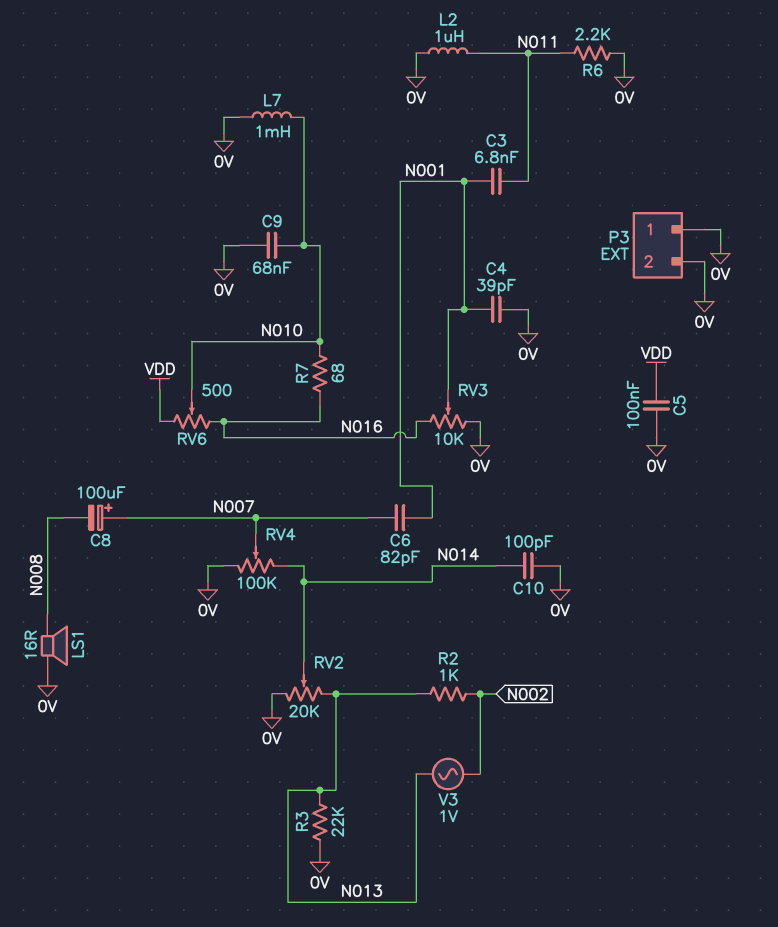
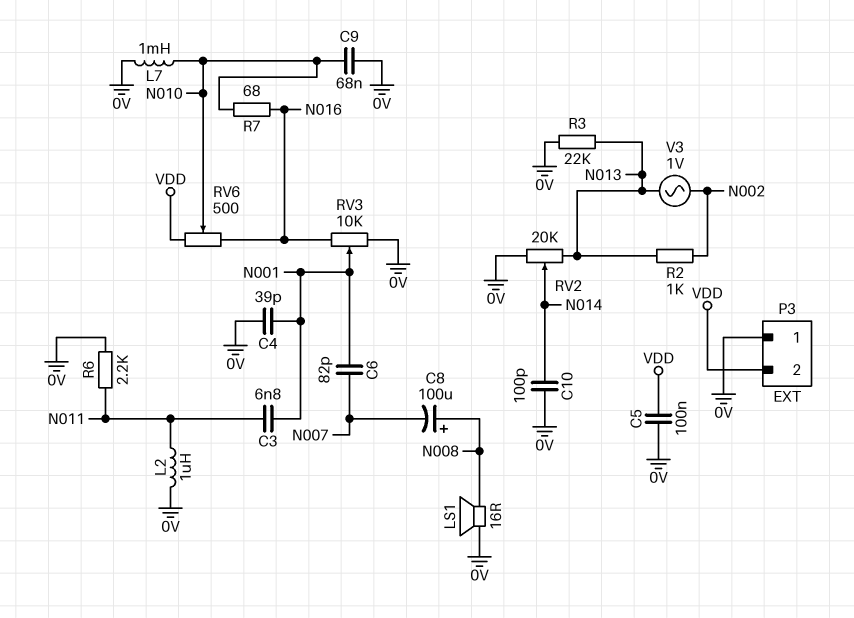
C8: 100uF (plus N007, minus N008) -> 100uF (plus N008, minus N007)
P3 pin 2: 0V -> VDD
RV4: 100k (0V, N014, wiper N007) -> none

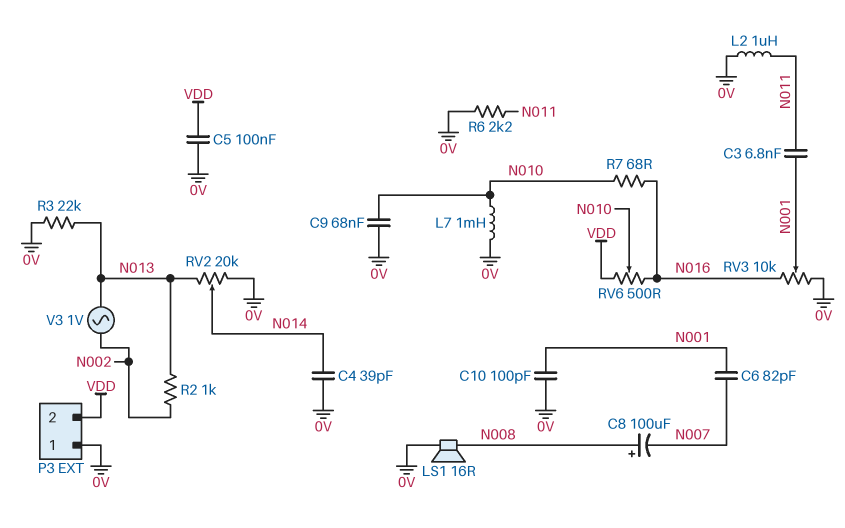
C4: 39pF (0V, N001) -> 39pF (0V, N014)
C10: 100pF (0V, N014) -> 100pF (0V, N001)

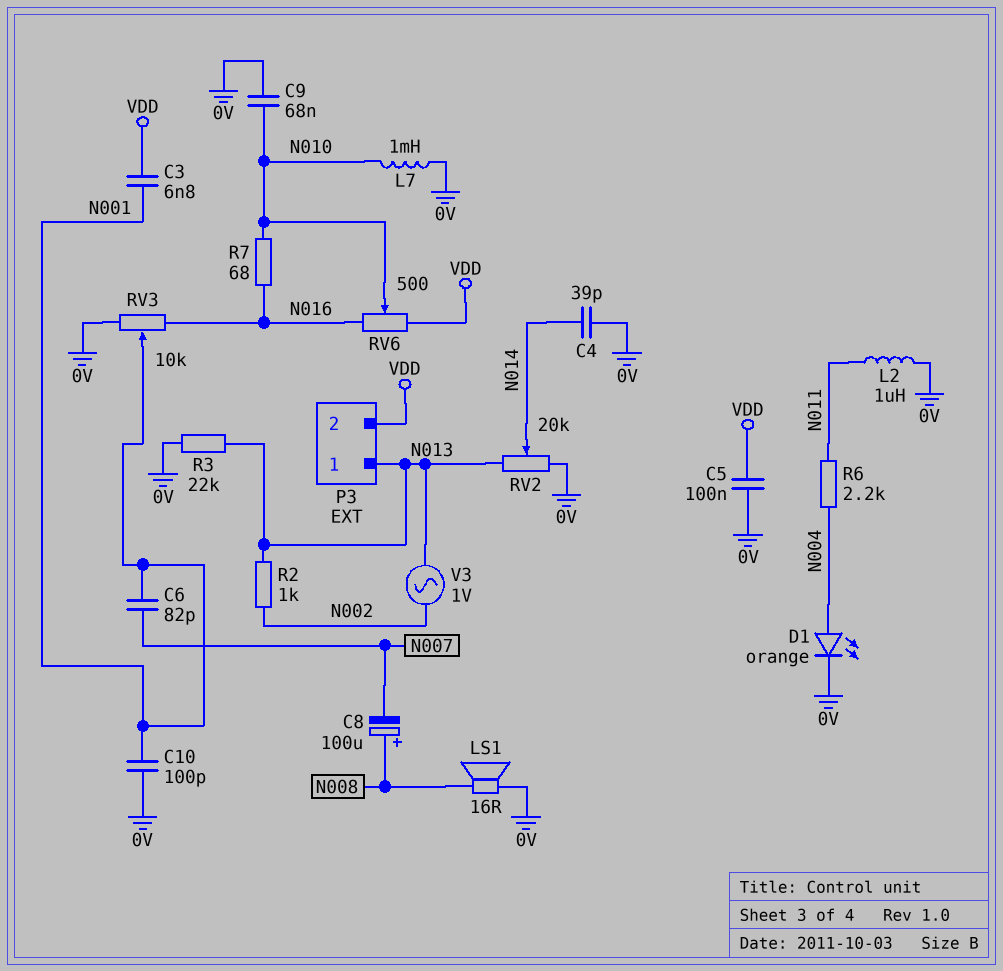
C3: 6.8nF (N001, N011) -> 6.8nF (N001, VDD)
D1: none -> LED orange (A N004, K 0V)
P3 pin 1: 0V -> N013
R6: 2.2k (0V, N011) -> 2.2k (N004, N011)

